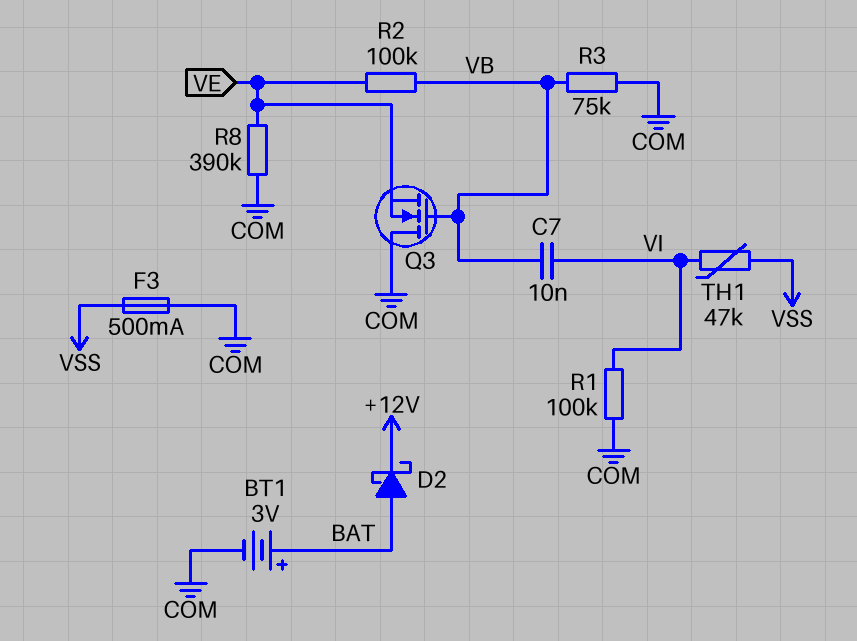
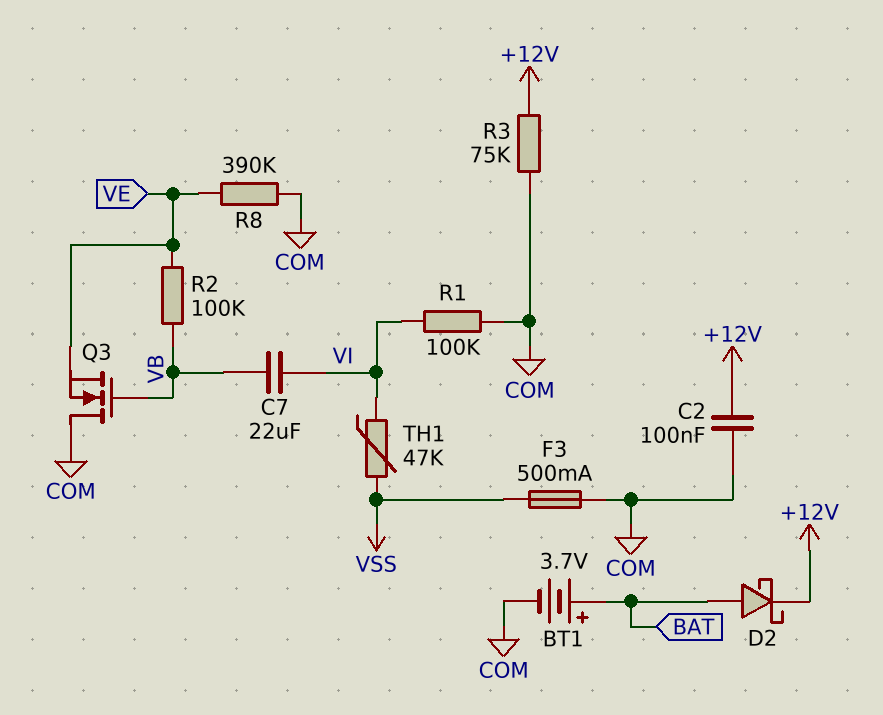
BT1: 3V (plus BAT, minus COM) -> 3.7V (plus BAT, minus COM)
C2: none -> 100nF (+12V, COM)
C7: 10nF (VB, VI) -> 22uF (VB, VI)
R3: 75k (COM, VB) -> 75k (+12V, COM)

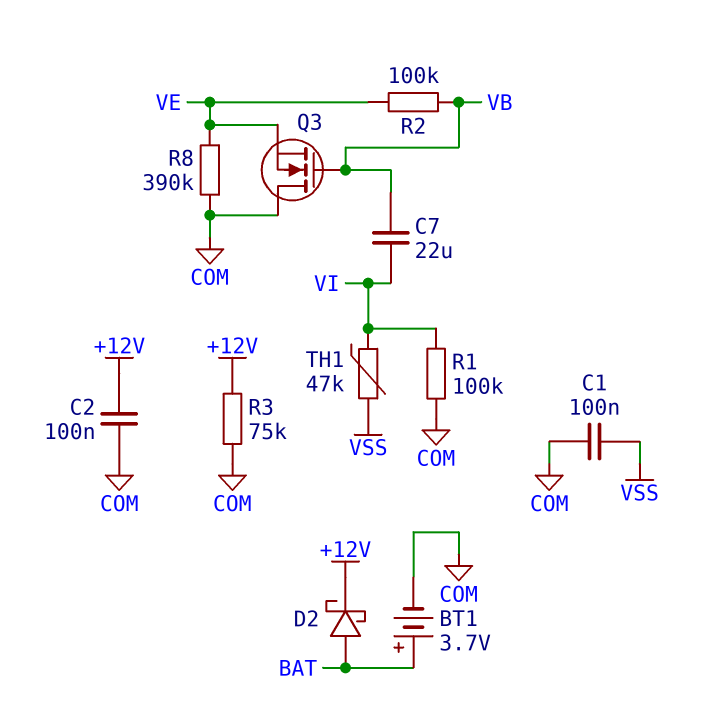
C1: none -> 100nF (COM, VSS)
F3: 500mA (COM, VSS) -> none

